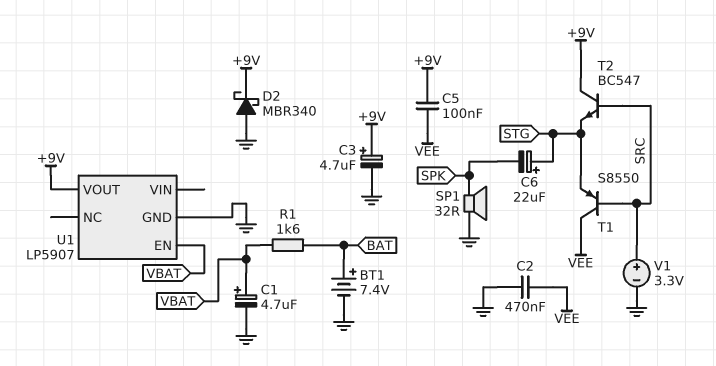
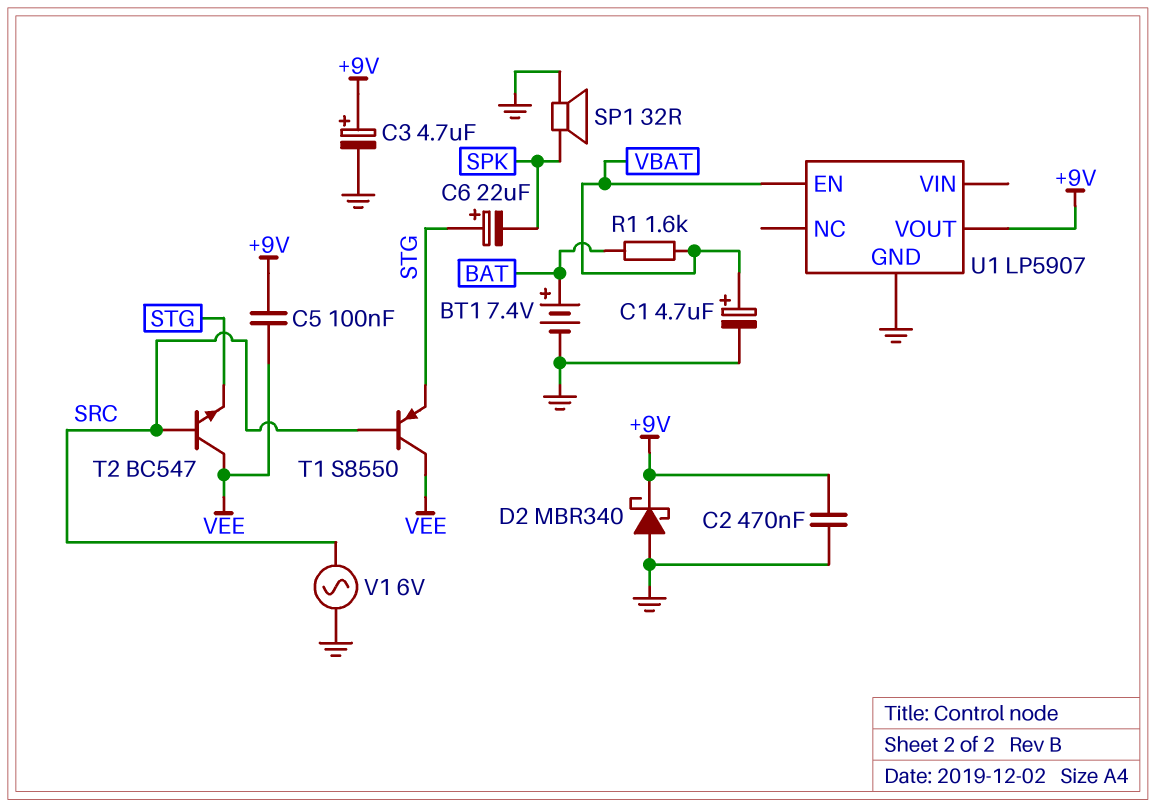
C2: 470nF (GND, VEE) -> 470nF (+9V, GND)
T2: NPN BC547 (B SRC, C +9V, E STG) -> NPN BC547 (B SRC, C VEE, E STG)
V1: 3.3V (plus SRC, minus GND) -> AC 6V (GND, SRC)

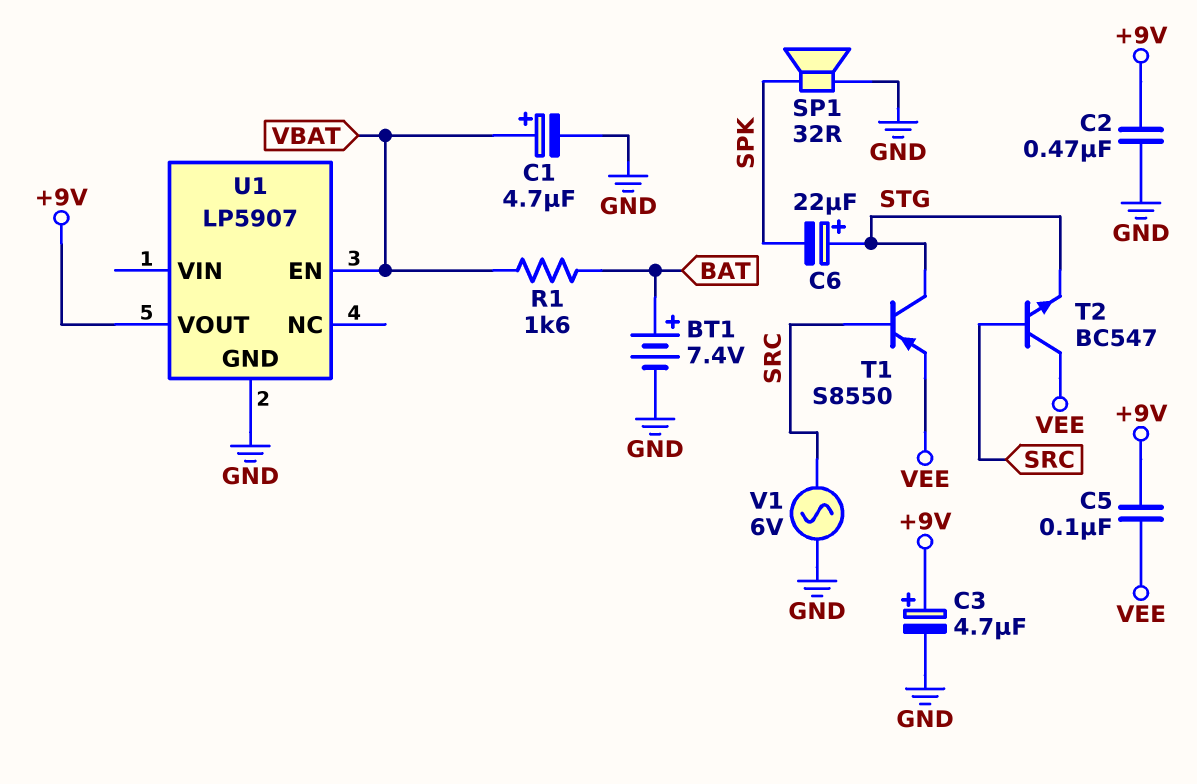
D2: schottky MBR340 (A GND, K +9V) -> none
T1: PNP S8550 (B SRC, C VEE, E STG) -> PNP S8550 (B SRC, C STG, E VEE)

